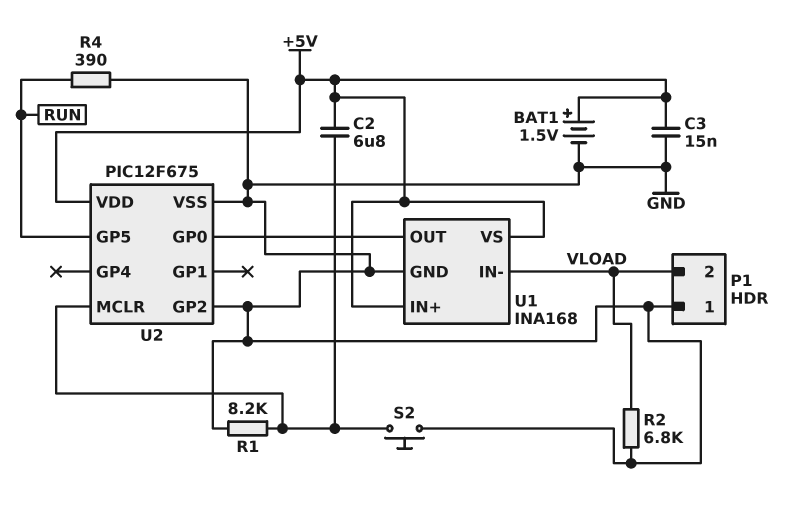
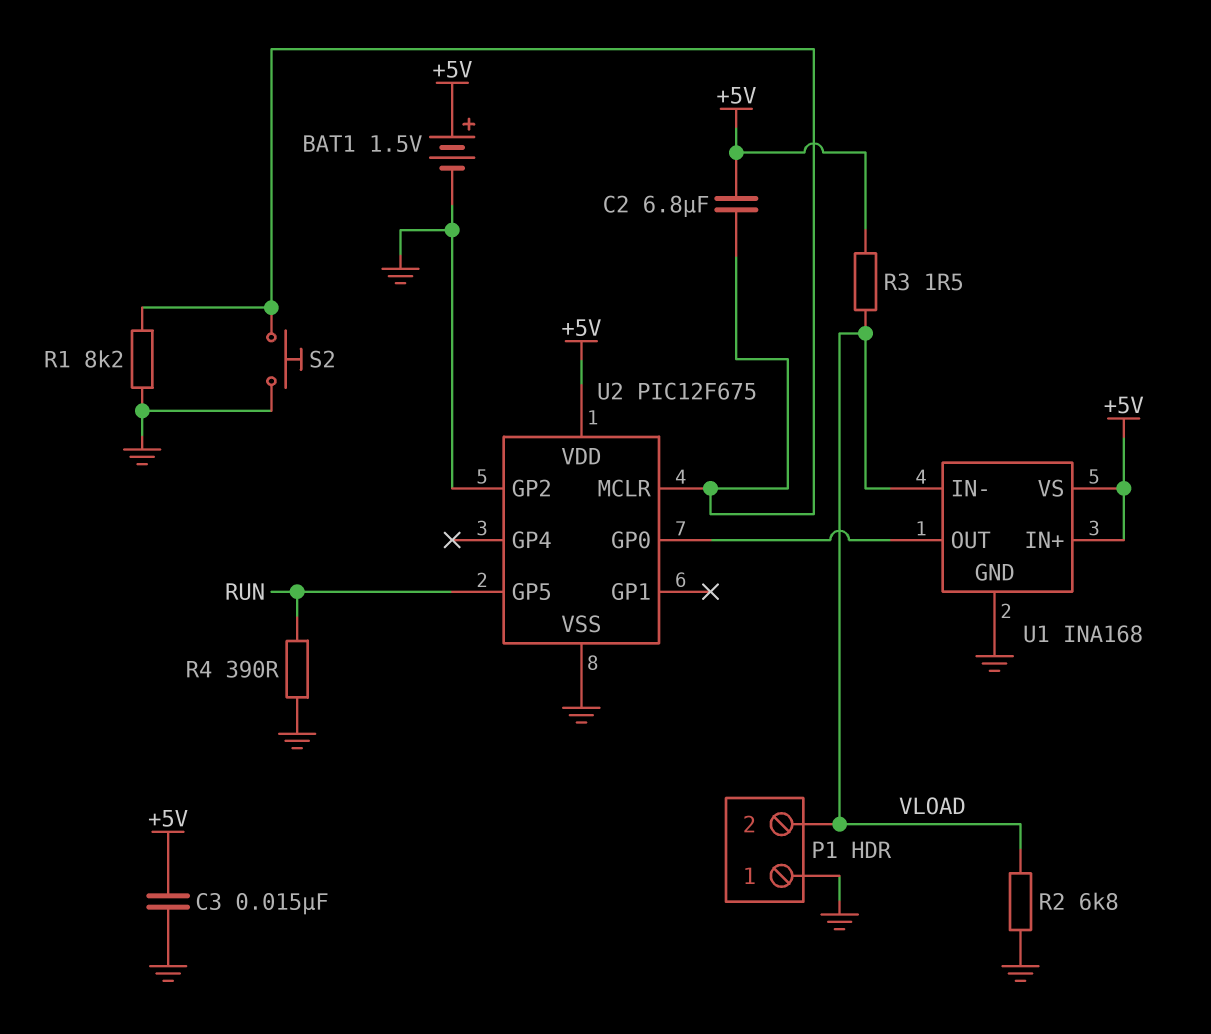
R3: none -> 1.5 (+5V, VLOAD)

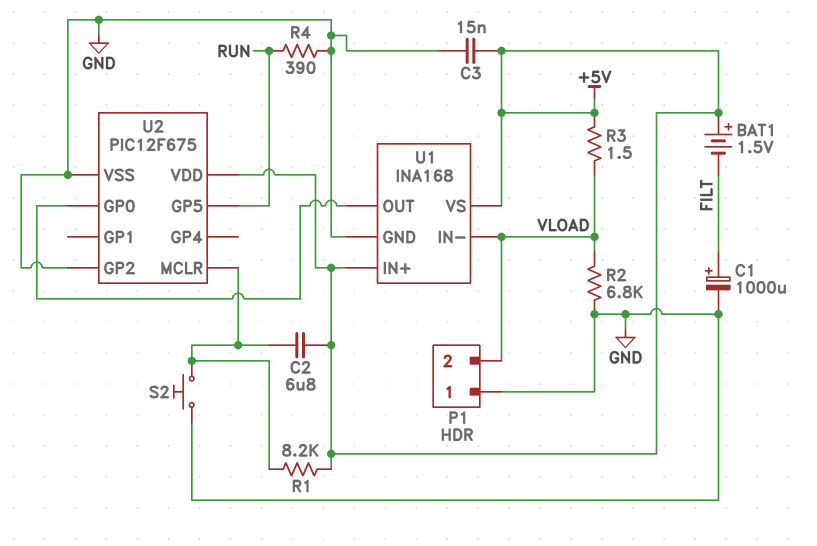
BAT1: 1.5V (plus +5V, minus GND) -> 1.5V (plus +5V, minus FILT)
C1: none -> 1000uF (plus FILT, minus GND)
R1: 8.2k (GND, U2/MCLR) -> 8.2k (+5V, U2/MCLR)

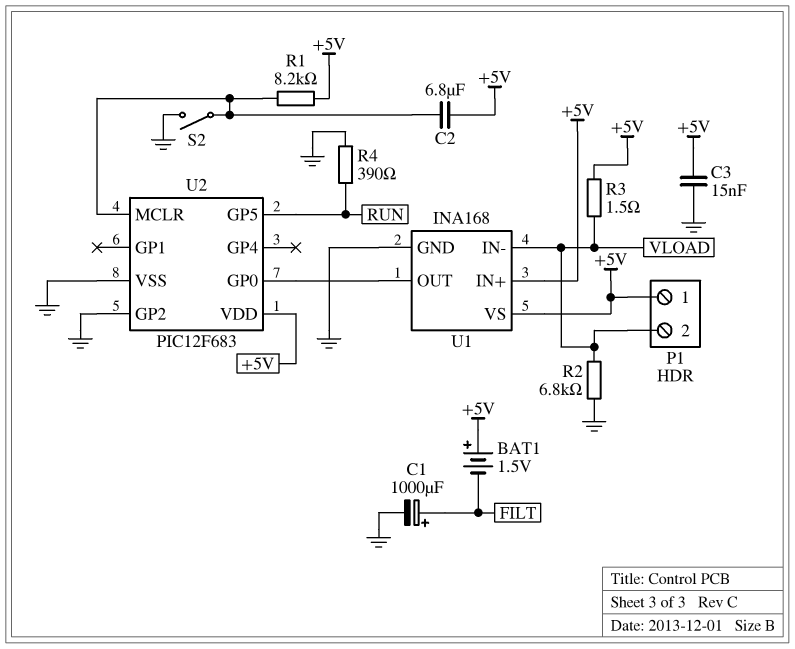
P1 pin 1: GND -> +5V
S2: button (GND, U2/MCLR) -> switch (GND, U2/MCLR)
U2: PIC12F675 -> PIC12F683

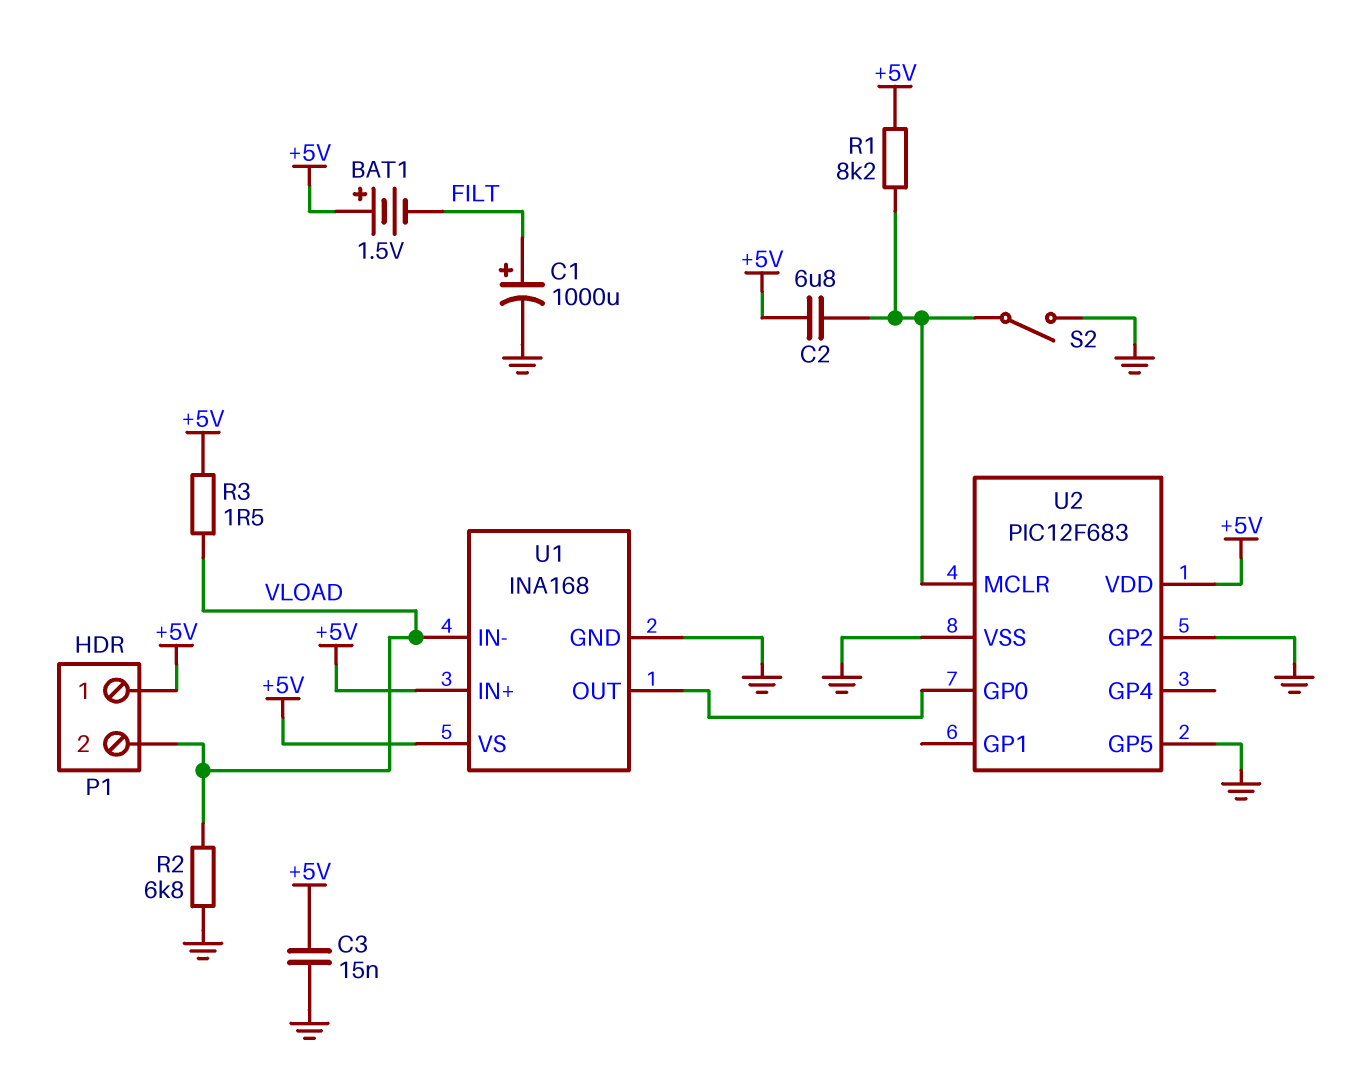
R4: 390 (GND, RUN) -> none
U2 pin GP5: RUN -> GND

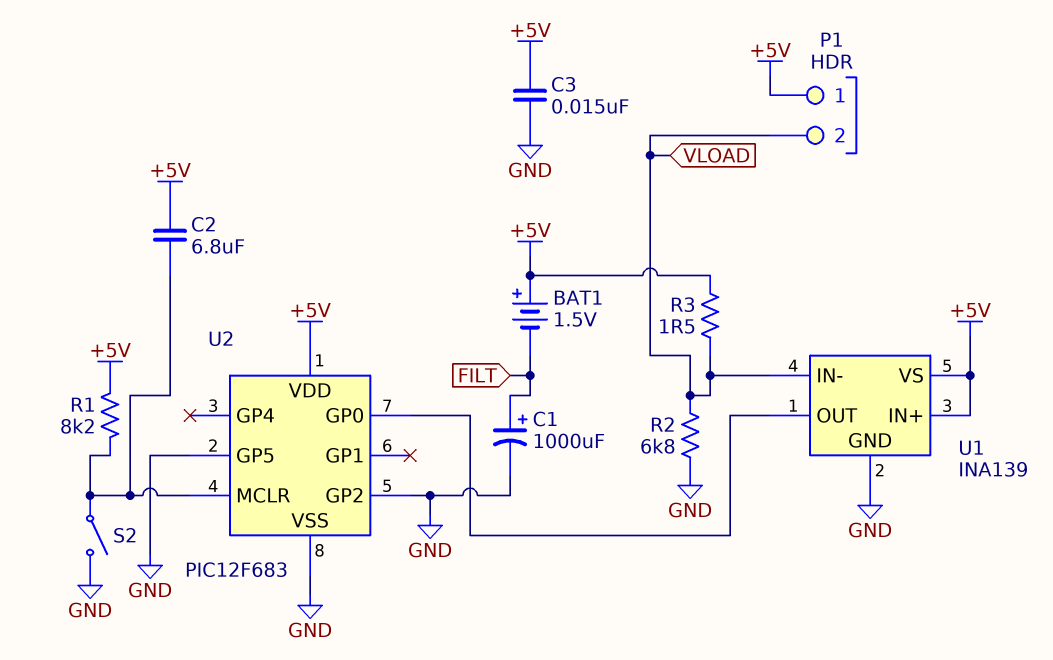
U1: INA168 -> INA139

